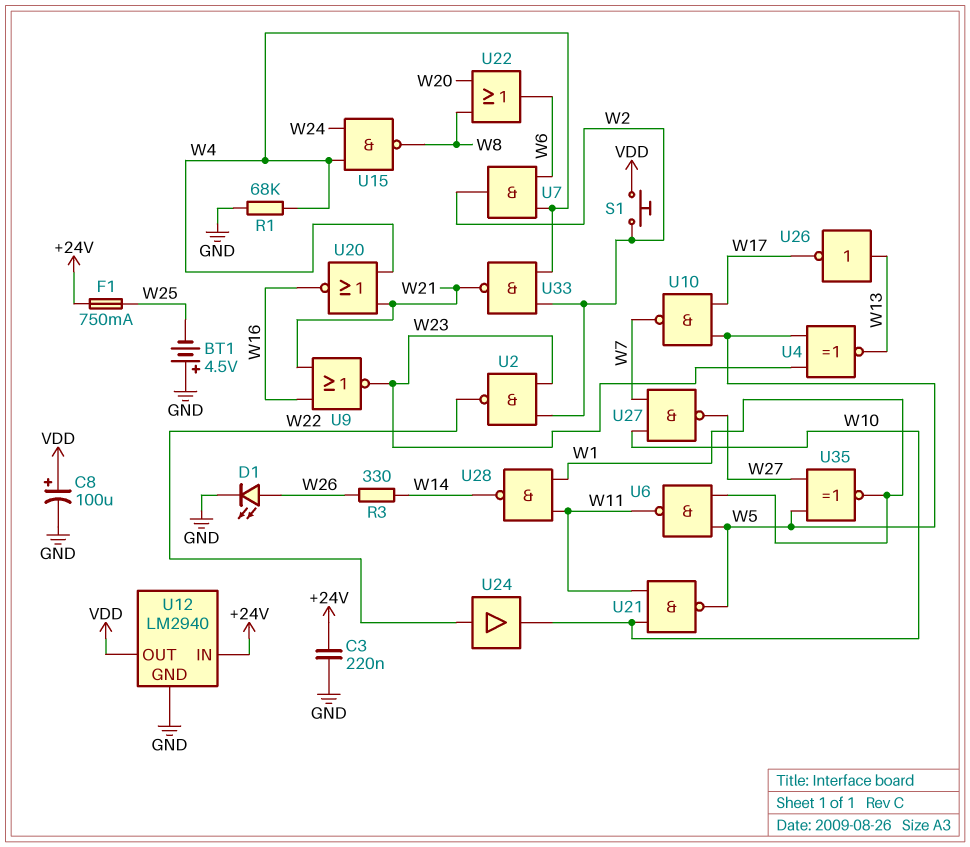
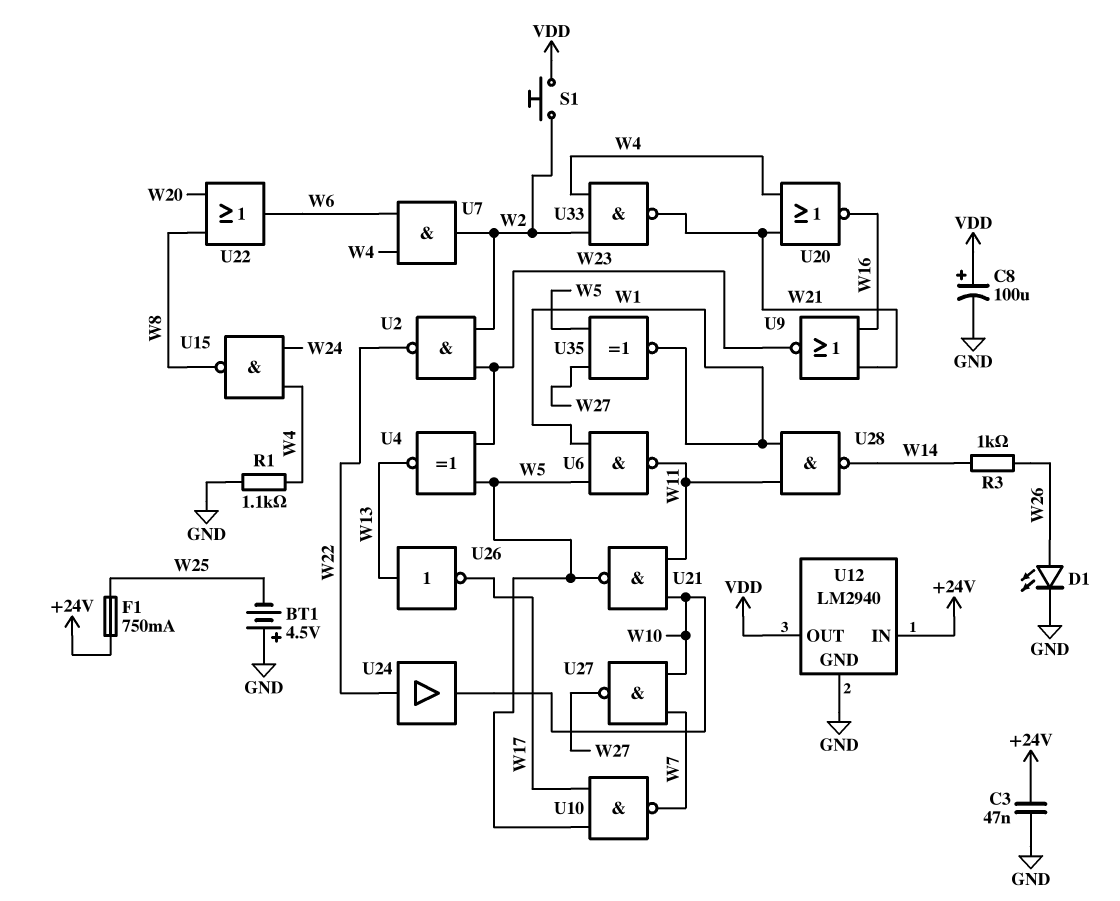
C3: 220nF (+24V, GND) -> 47nF (+24V, GND)
R1: 68k (GND, W4) -> 1.1k (GND, W4)
R3: 330 (W14, W26) -> 1k (W14, W26)

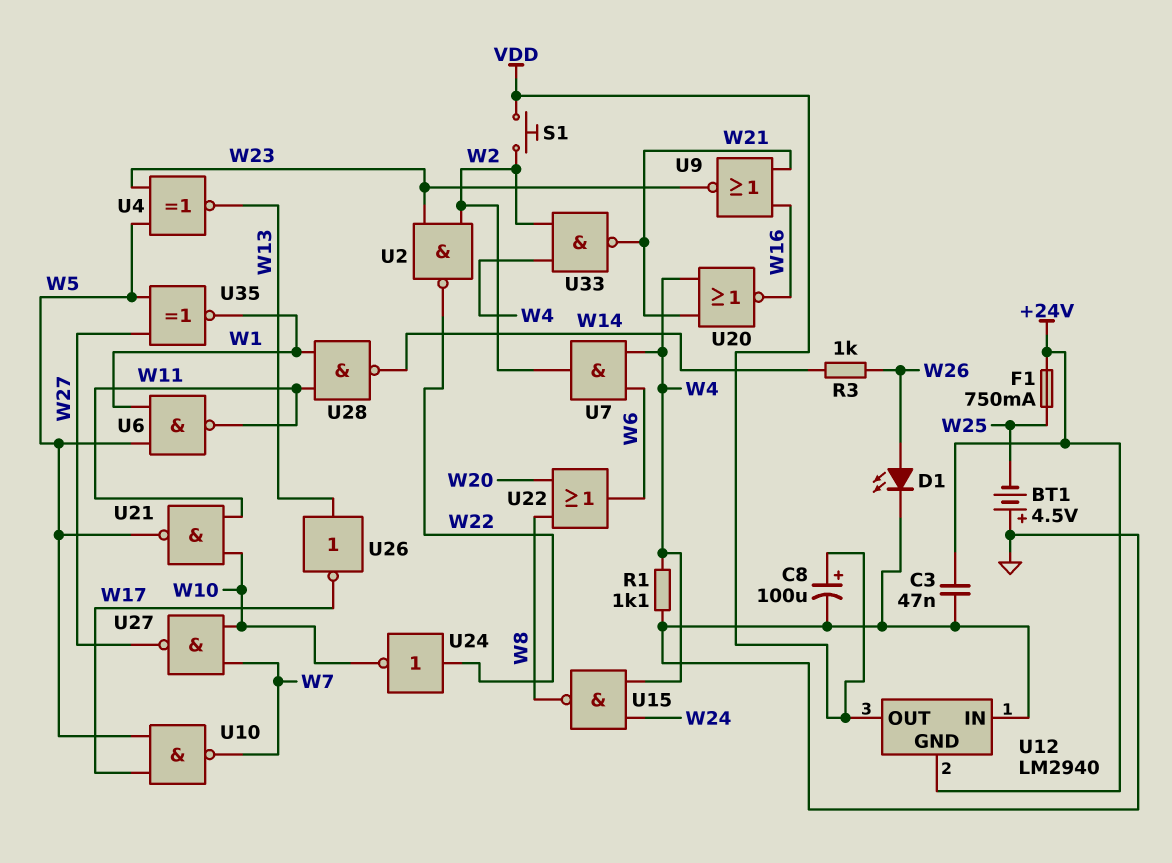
U12 pin GND: GND -> +24V
U12 pin IN: +24V -> GND
U24: buffer (in W22, out W10) -> NOT (in W22, out W10)

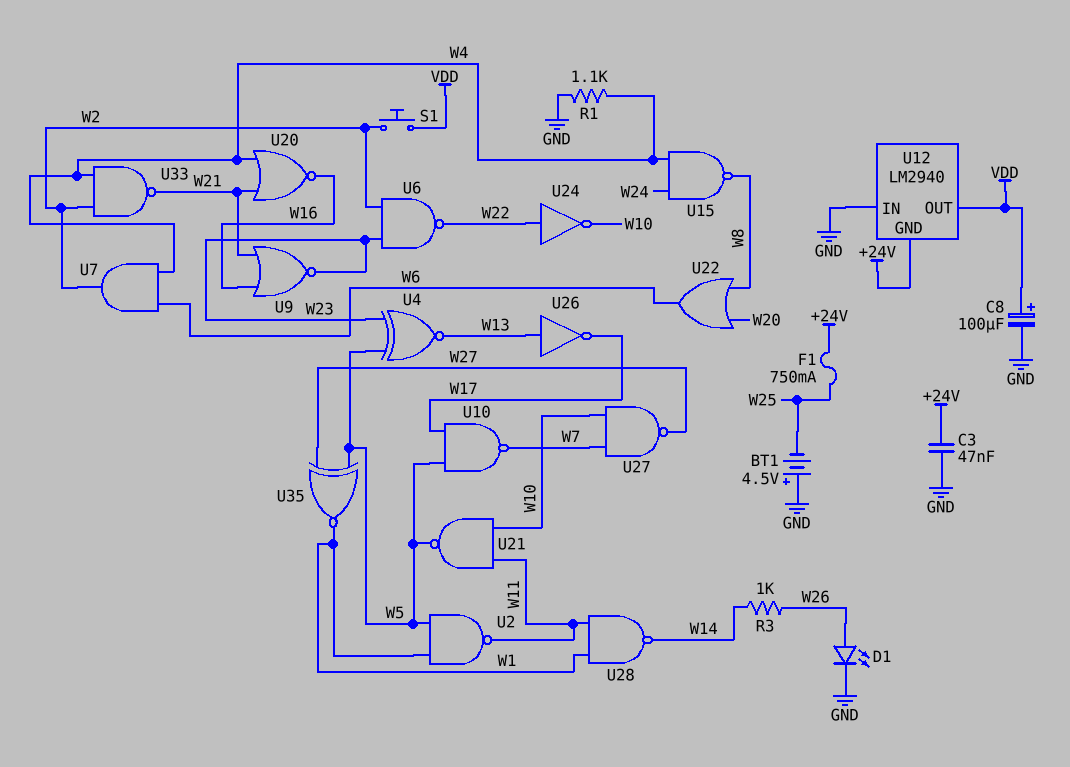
U2: NAND (in W2, in W23, out W22) -> NAND (in W1, in W5, out W11)
U6: NAND (in W1, in W5, out W11) -> NAND (in W2, in W23, out W22)

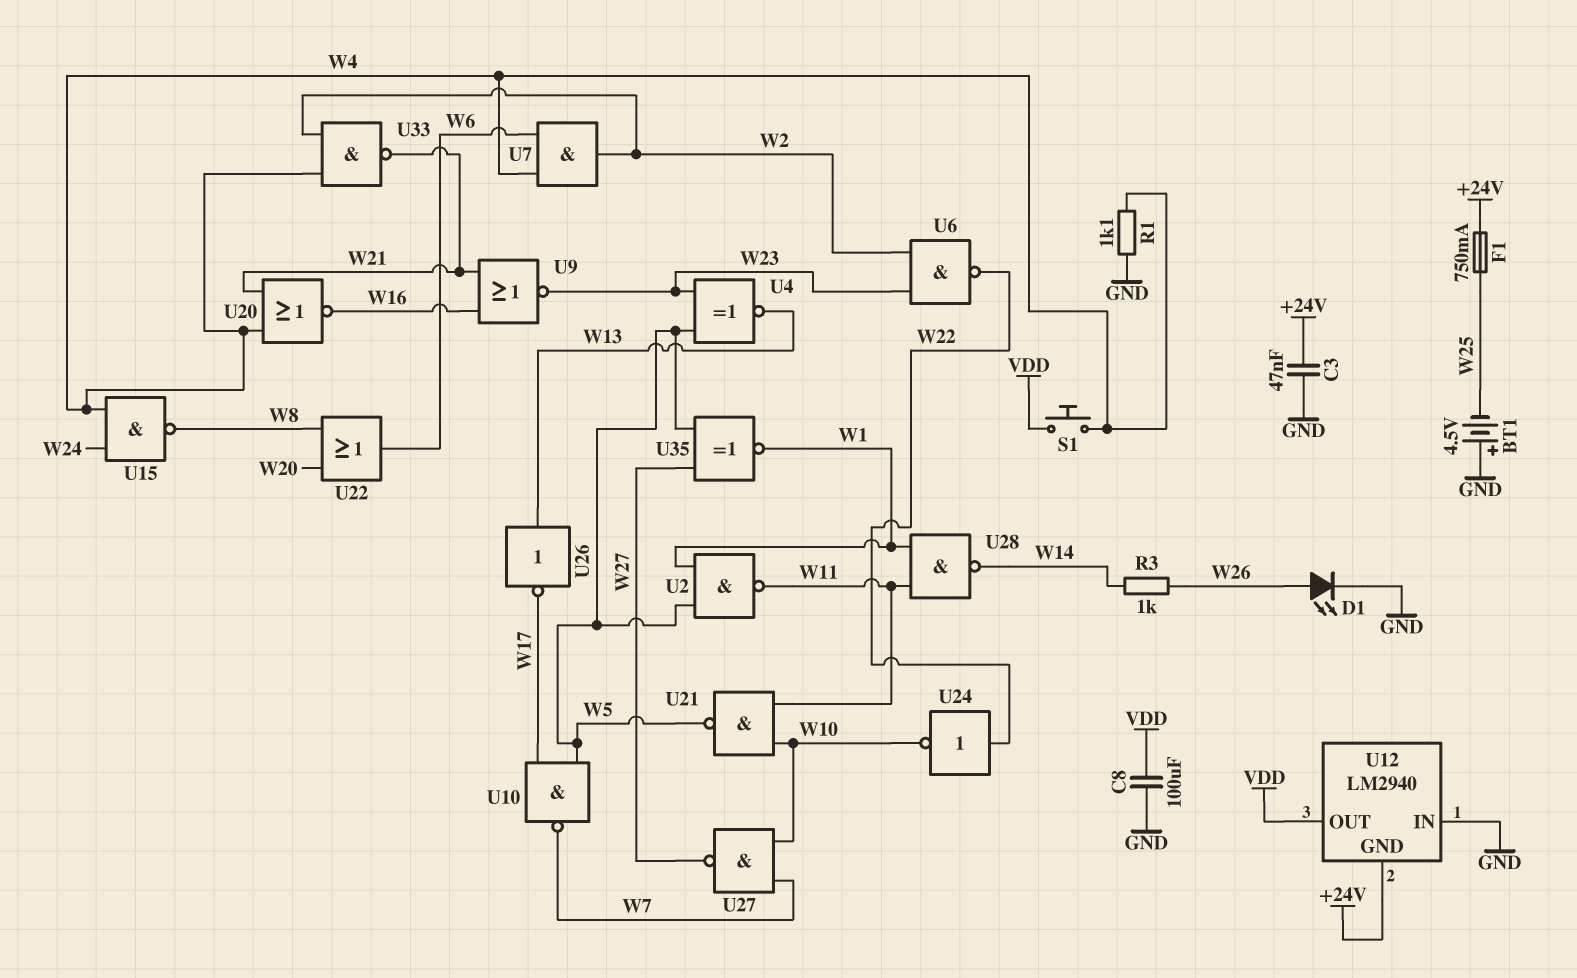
C8: 100uF (plus VDD, minus GND) -> 100uF (GND, VDD)
S1: button (VDD, W2) -> button (VDD, W4)

